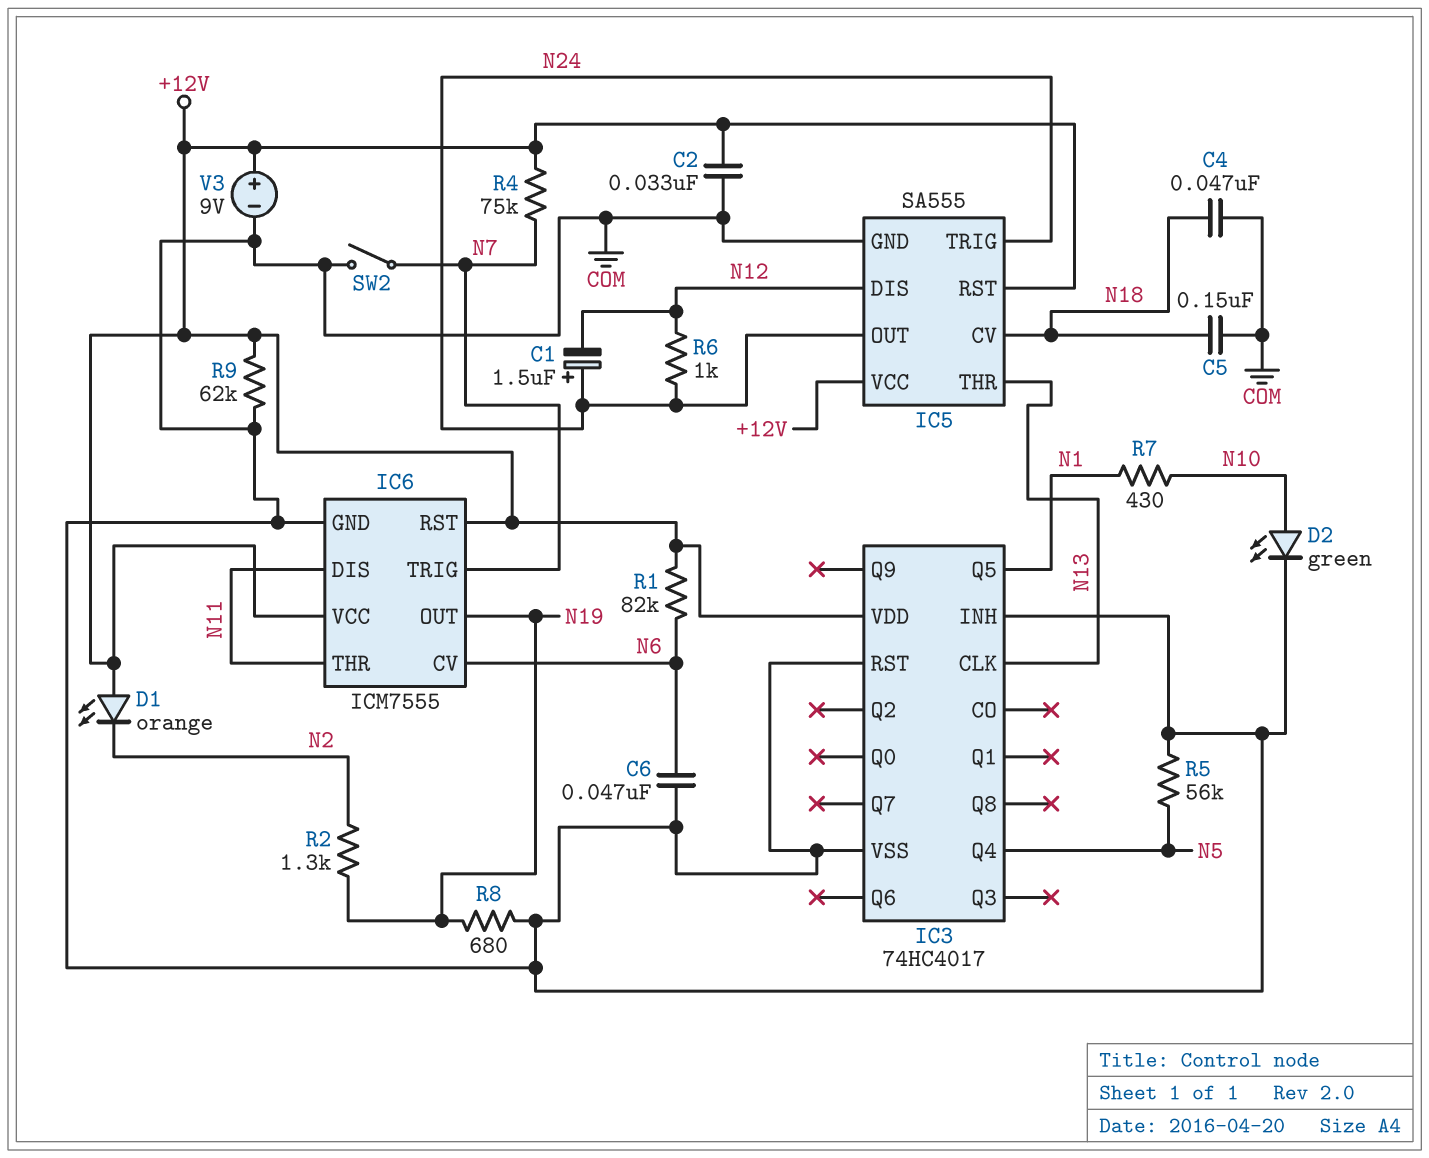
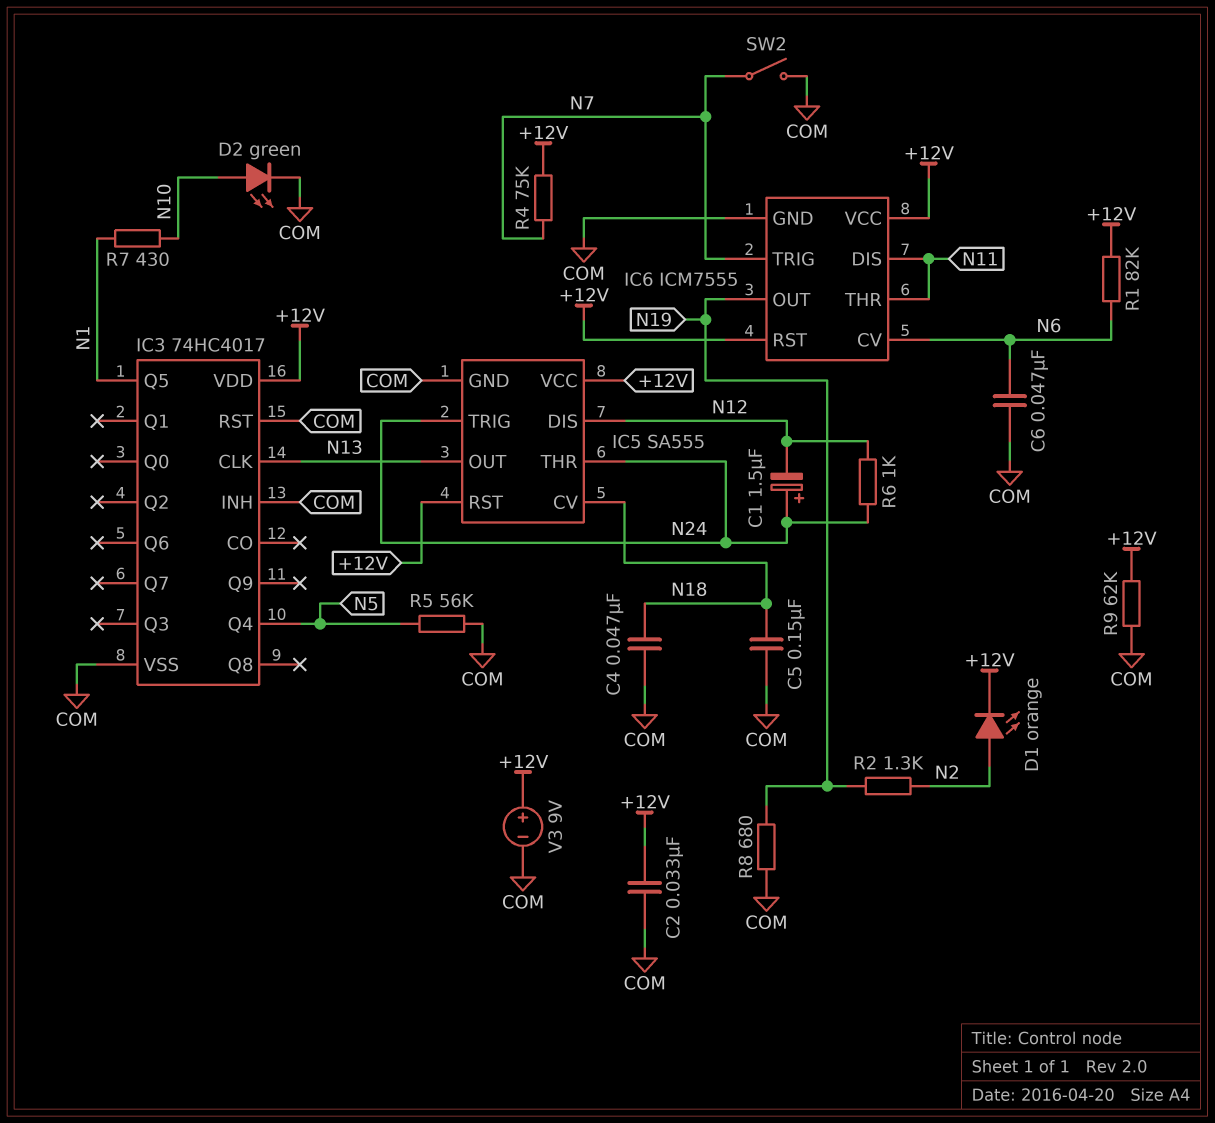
D1: LED orange (A +12V, K N2) -> LED orange (A N2, K +12V)
IC5 pin OUT: N24 -> N13
IC5 pin THR: N13 -> N24

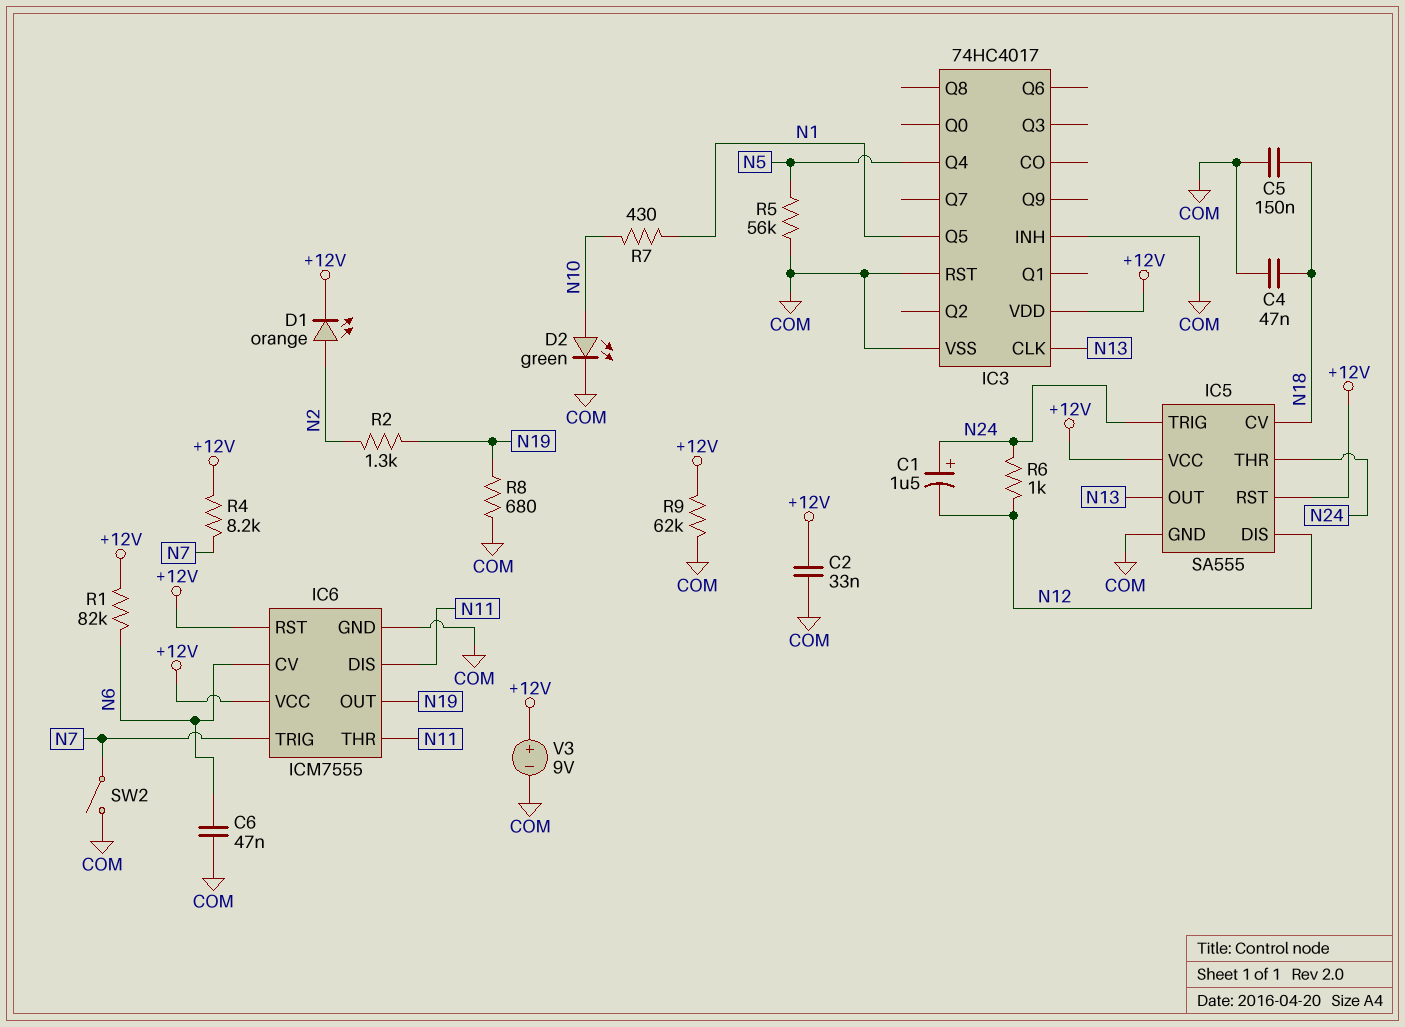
R4: 75k (+12V, N7) -> 8.2k (+12V, N7)

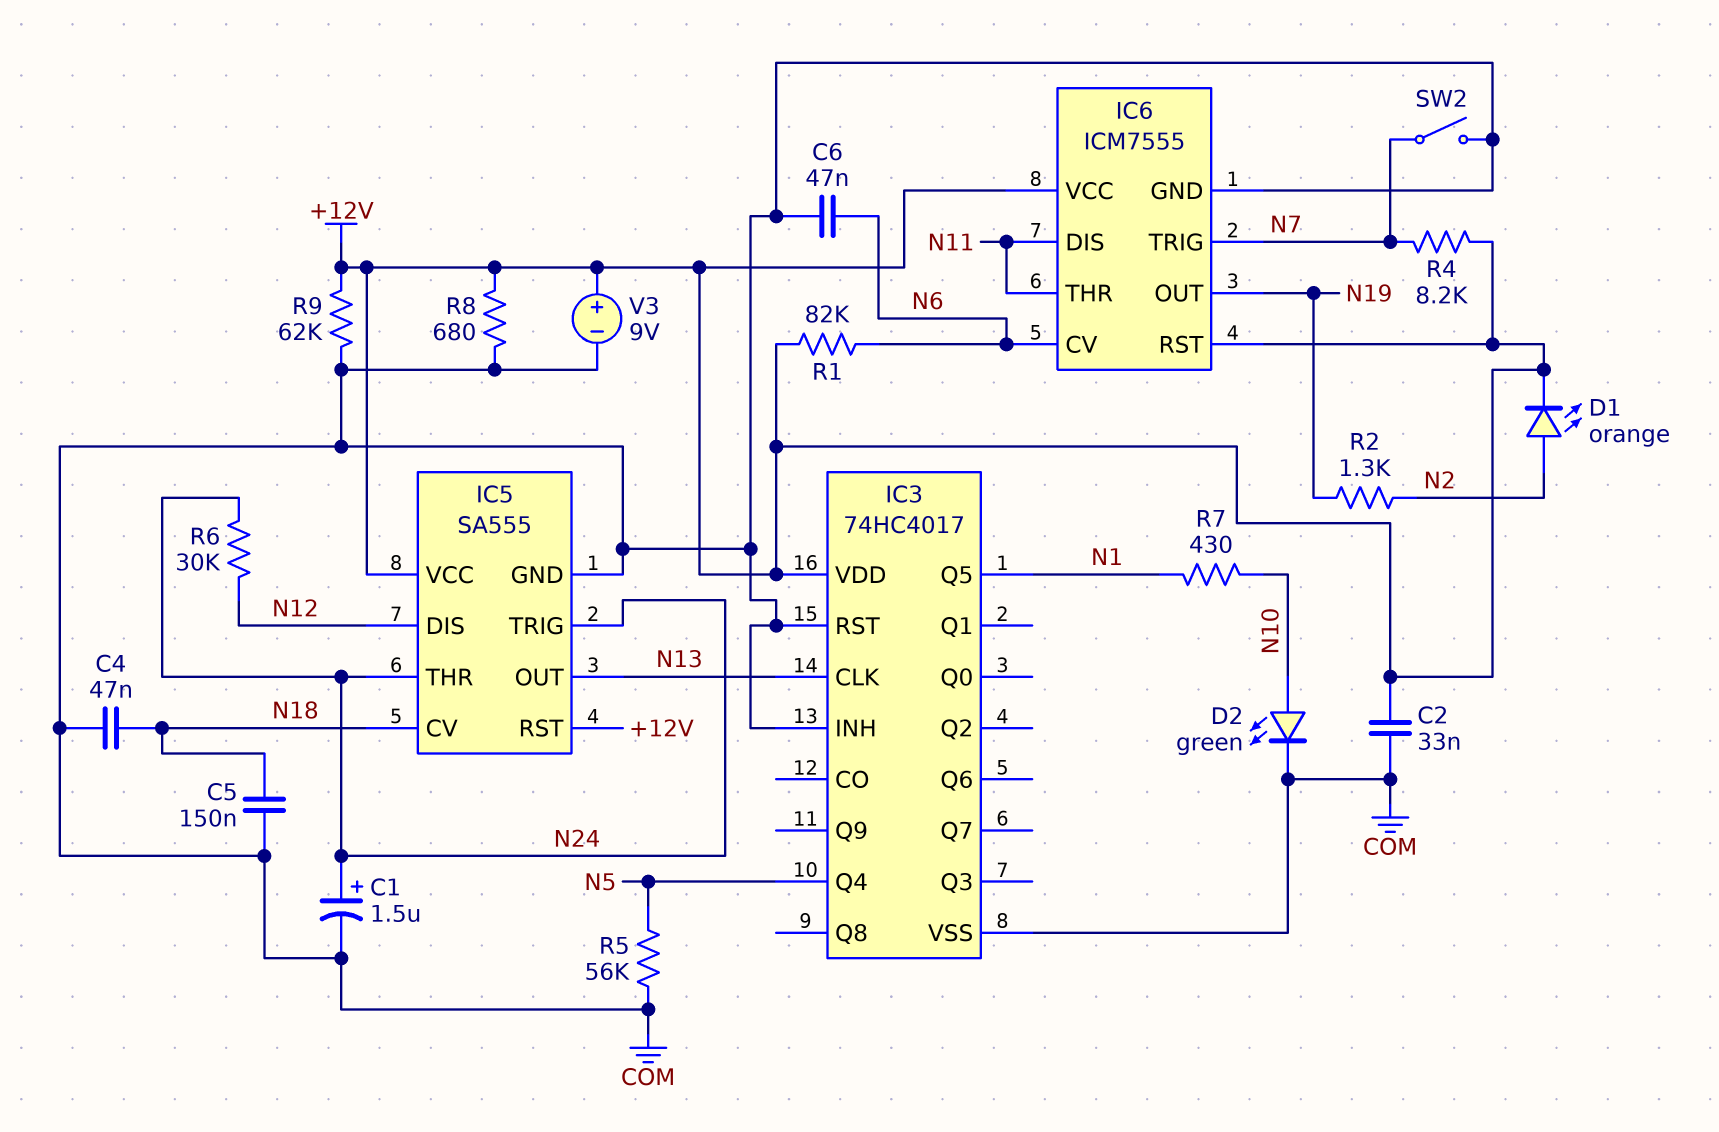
C1: 1.5uF (plus N24, minus N12) -> 1.5uF (plus N24, minus COM)
R6: 1k (N12, N24) -> 30k (N12, N24)
R8: 680 (COM, N19) -> 680 (+12V, COM)

